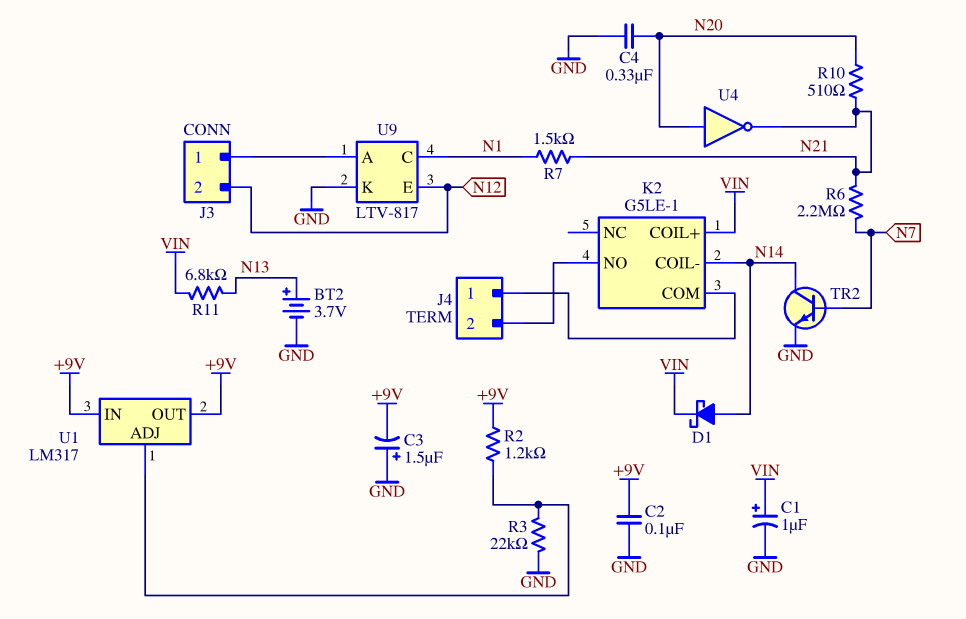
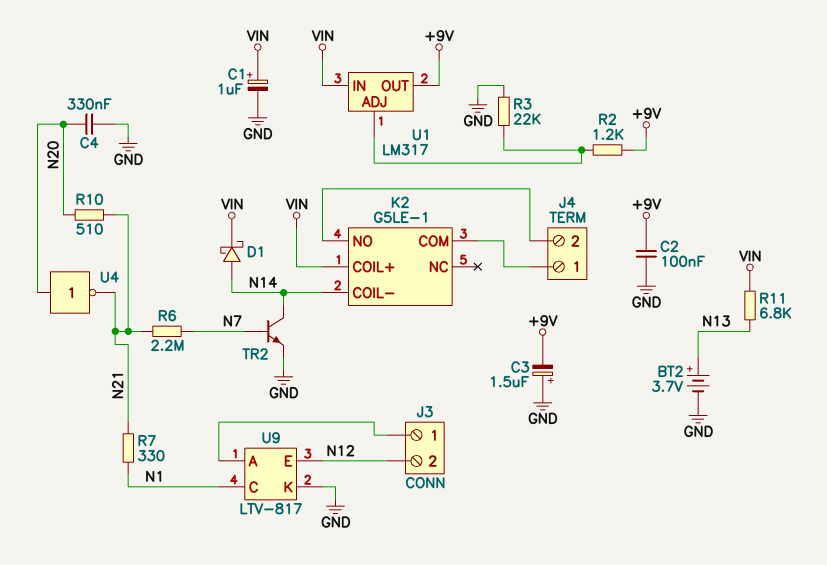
R7: 1.5k (N1, N21) -> 330 (N1, N21)
U1 pin IN: +9V -> VIN

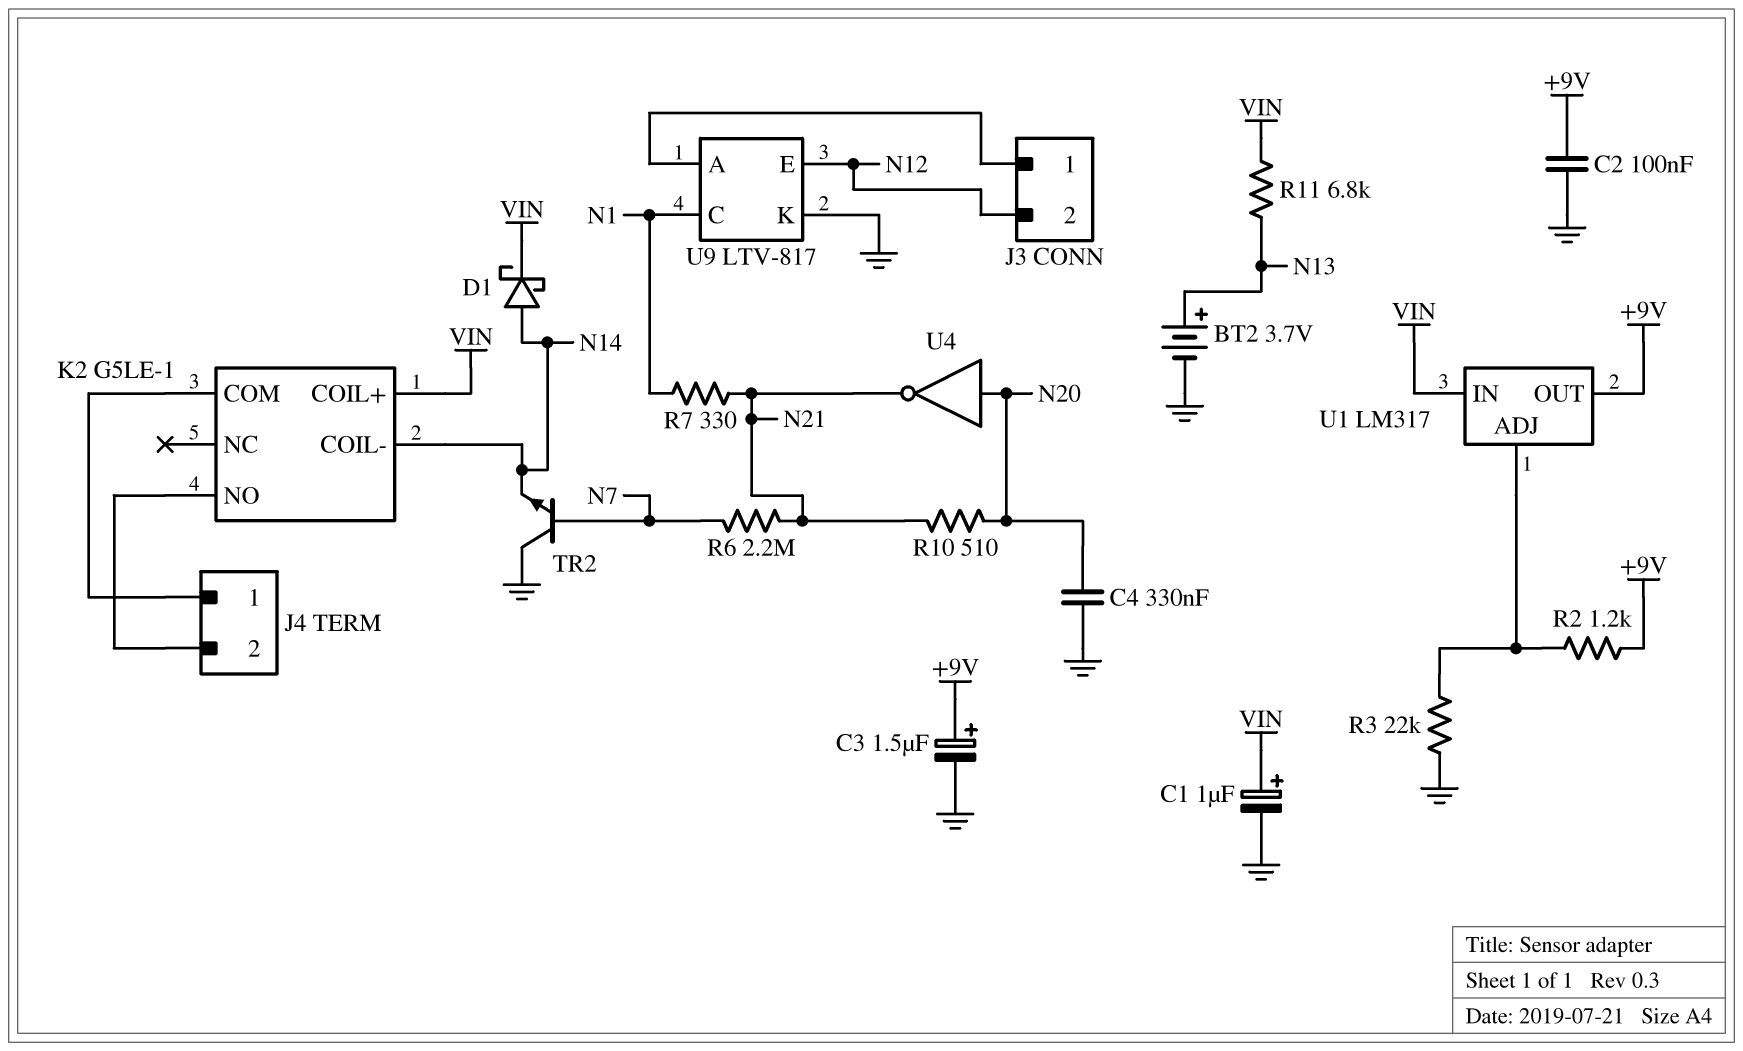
C3: 1.5uF (plus GND, minus +9V) -> 1.5uF (plus +9V, minus GND)
TR2: NPN (B N7, C N14, E GND) -> NPN (B N7, C GND, E N14)

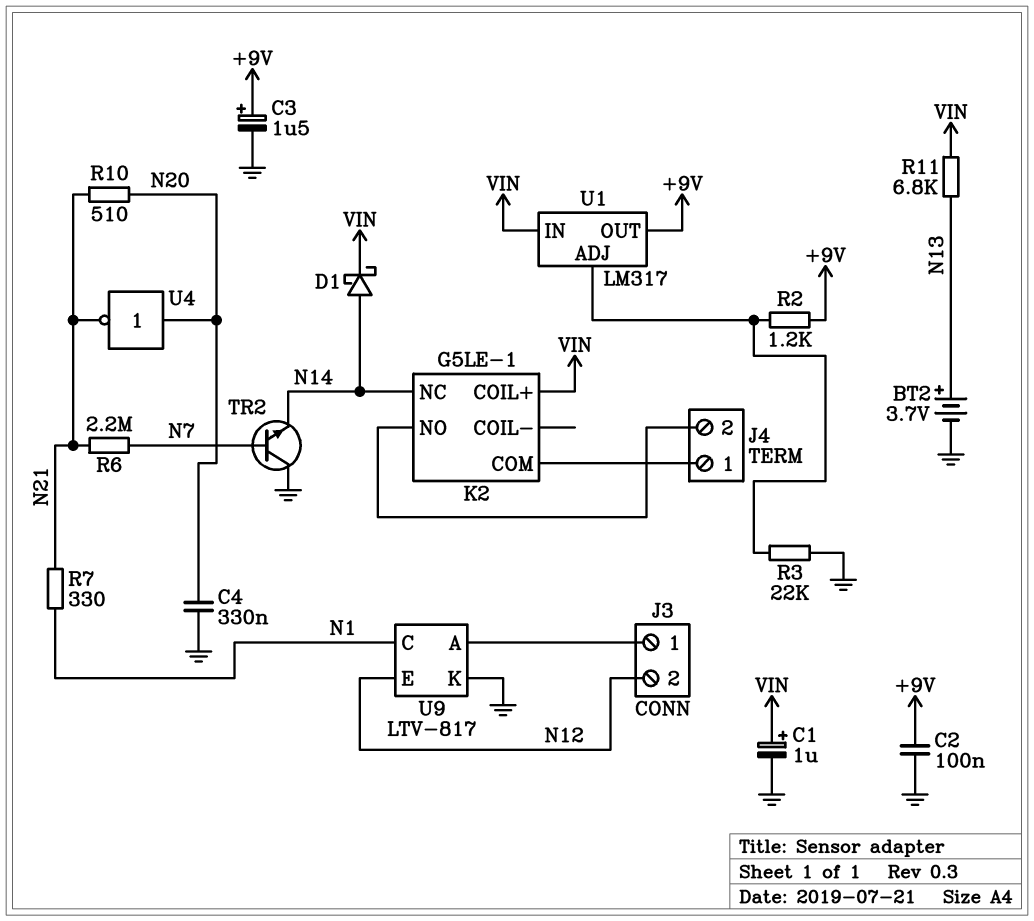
K2 pin COIL-: N14 -> none
K2 pin NC: none -> N14

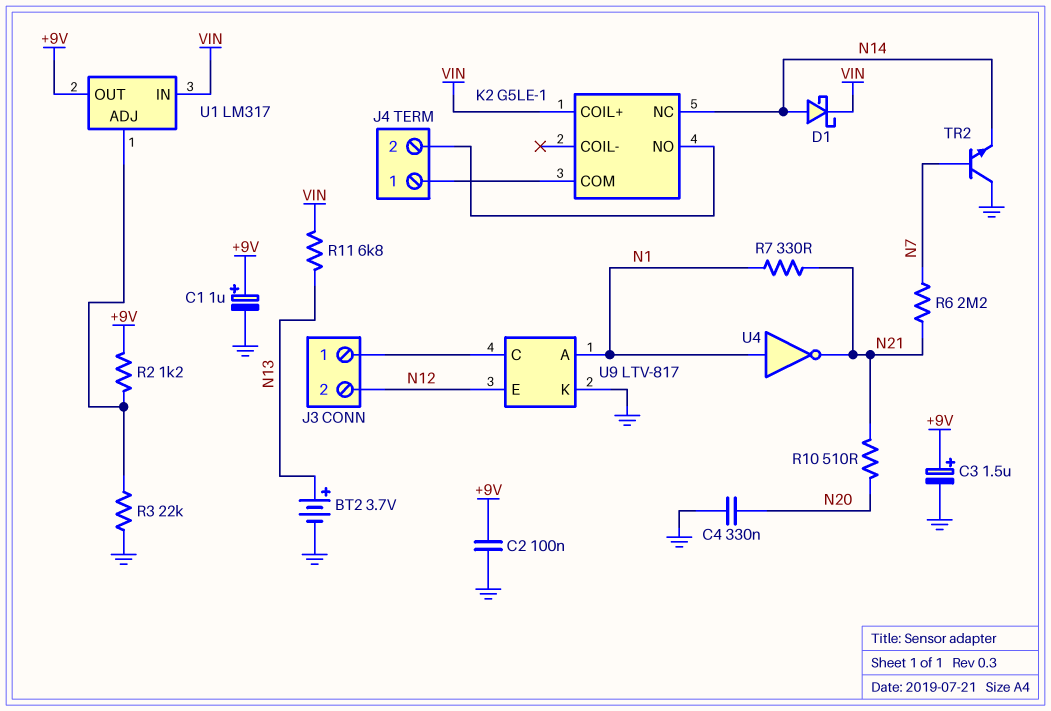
C1: 1uF (plus VIN, minus GND) -> 1uF (plus +9V, minus GND)
U4: NOT (in N20, out N21) -> NOT (in N1, out N21)
U9 pin A: J3/1 -> N1
U9 pin C: N1 -> J3/1

